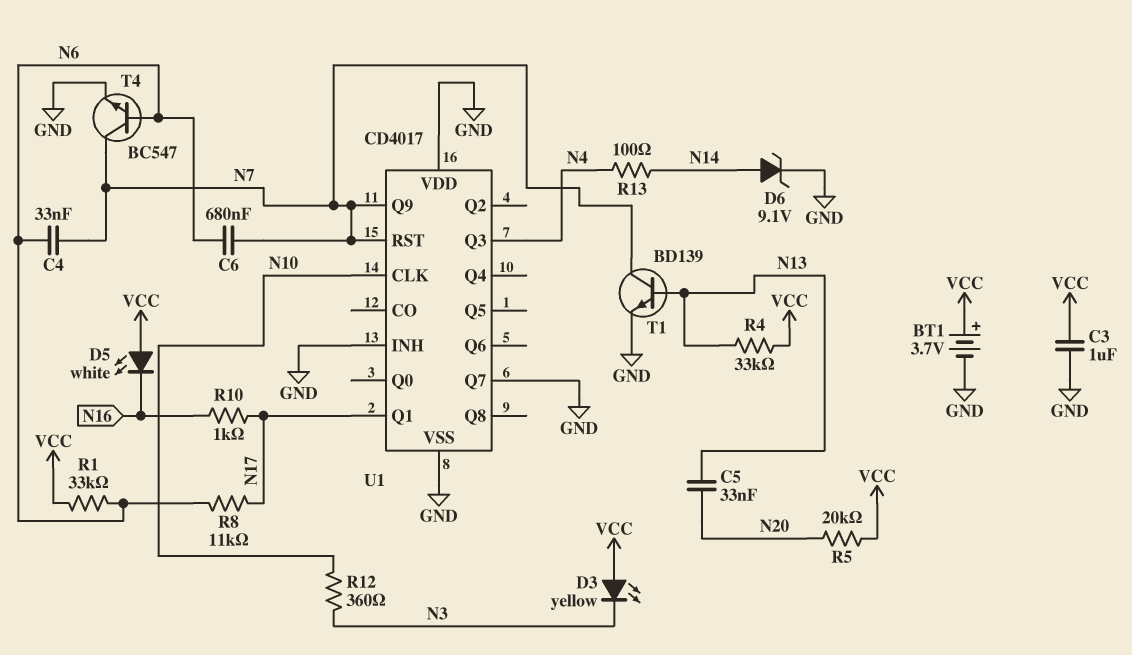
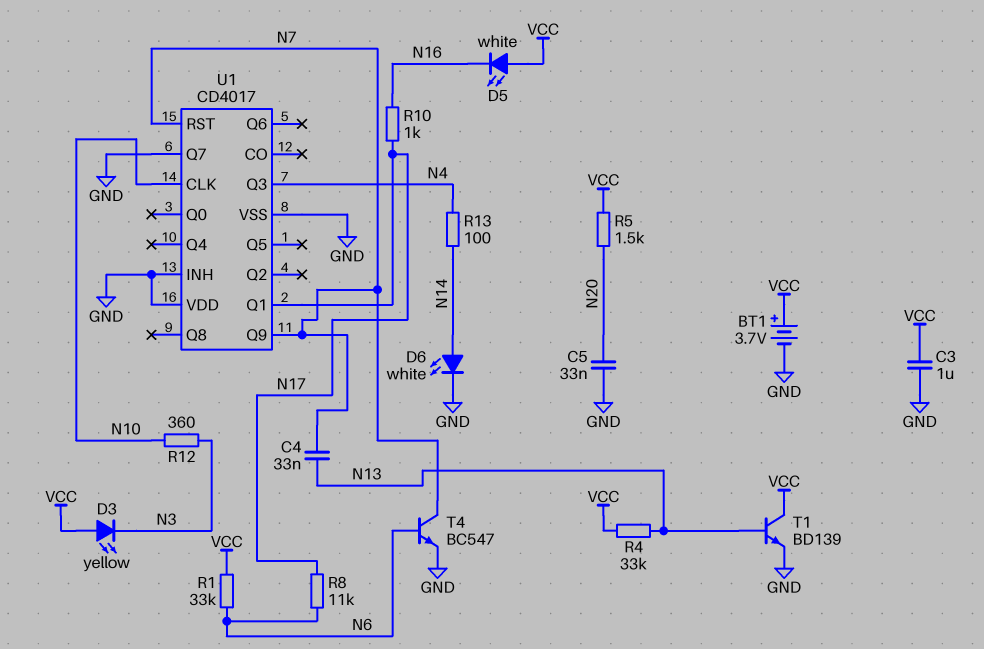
C4: 33nF (N6, N7) -> 33nF (N7, N13)
C5: 33nF (N13, N20) -> 33nF (GND, N20)
C6: 680nF (N6, N7) -> none
D6: zener 9.1V (A N14, K GND) -> LED white (A N14, K GND)
R5: 20k (N20, VCC) -> 1.5k (N20, VCC)
T1: NPN BD139 (B N13, C N7, E GND) -> NPN BD139 (B N13, C VCC, E GND)

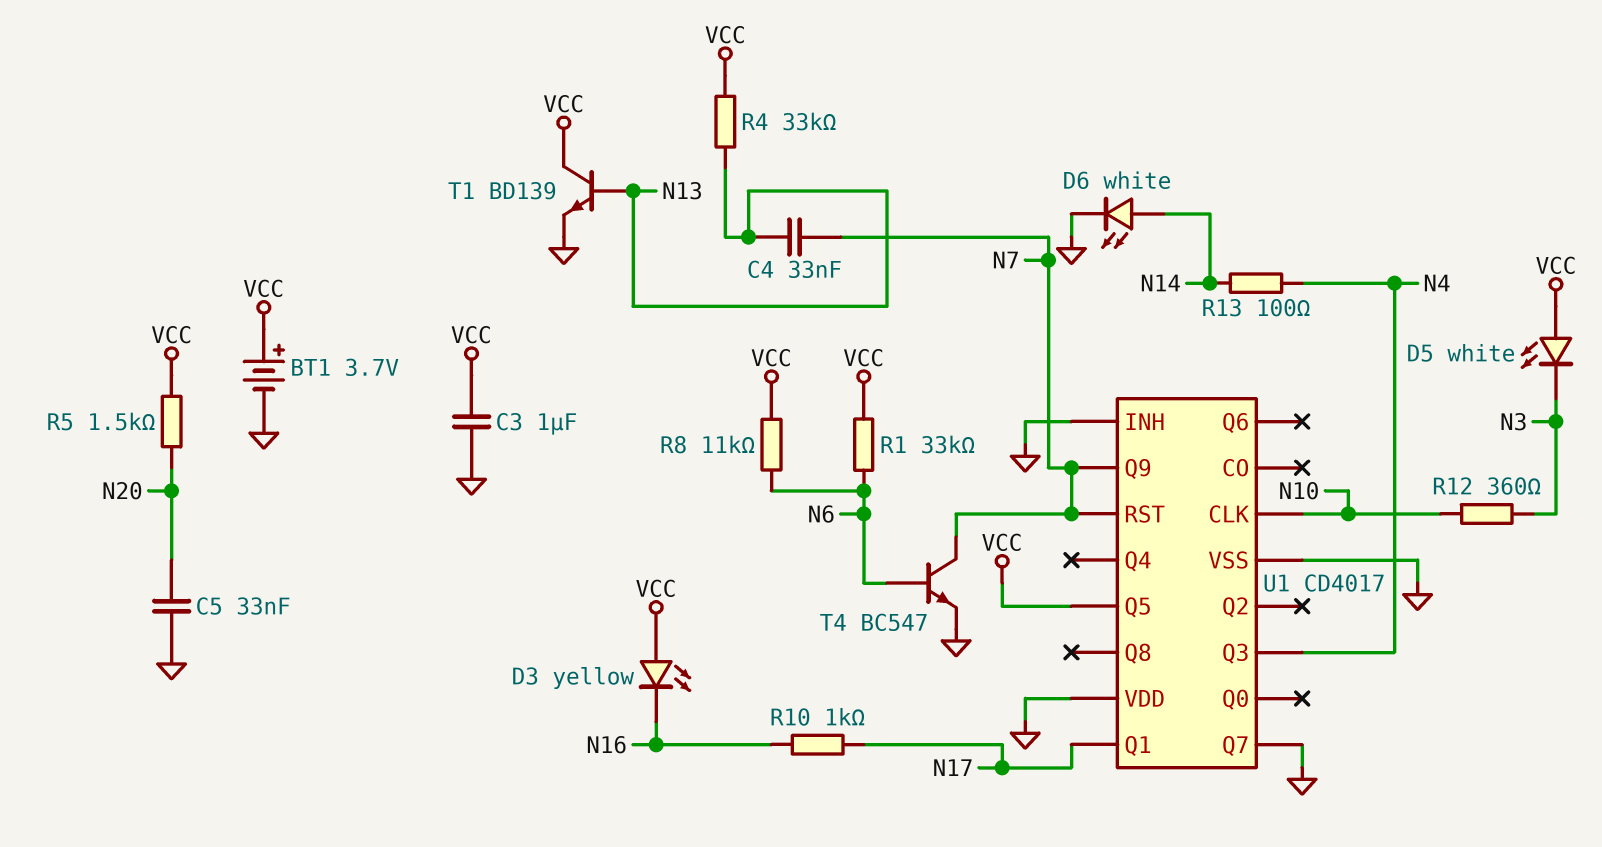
D3: LED yellow (A VCC, K N3) -> LED yellow (A VCC, K N16)
D5: LED white (A VCC, K N16) -> LED white (A VCC, K N3)
R8: 11k (N6, N17) -> 11k (N6, VCC)
U1 pin Q5: none -> VCC

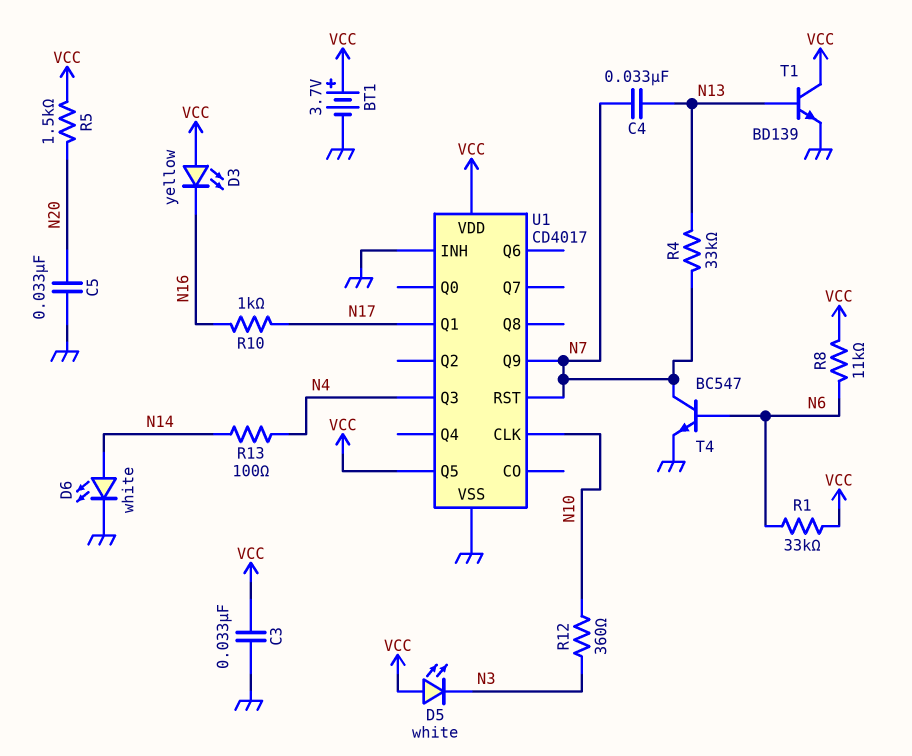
C3: 1uF (GND, VCC) -> 33nF (GND, VCC)
R4: 33k (N13, VCC) -> 33k (N7, N13)
U1 pin Q7: GND -> none
U1 pin VDD: GND -> VCC

